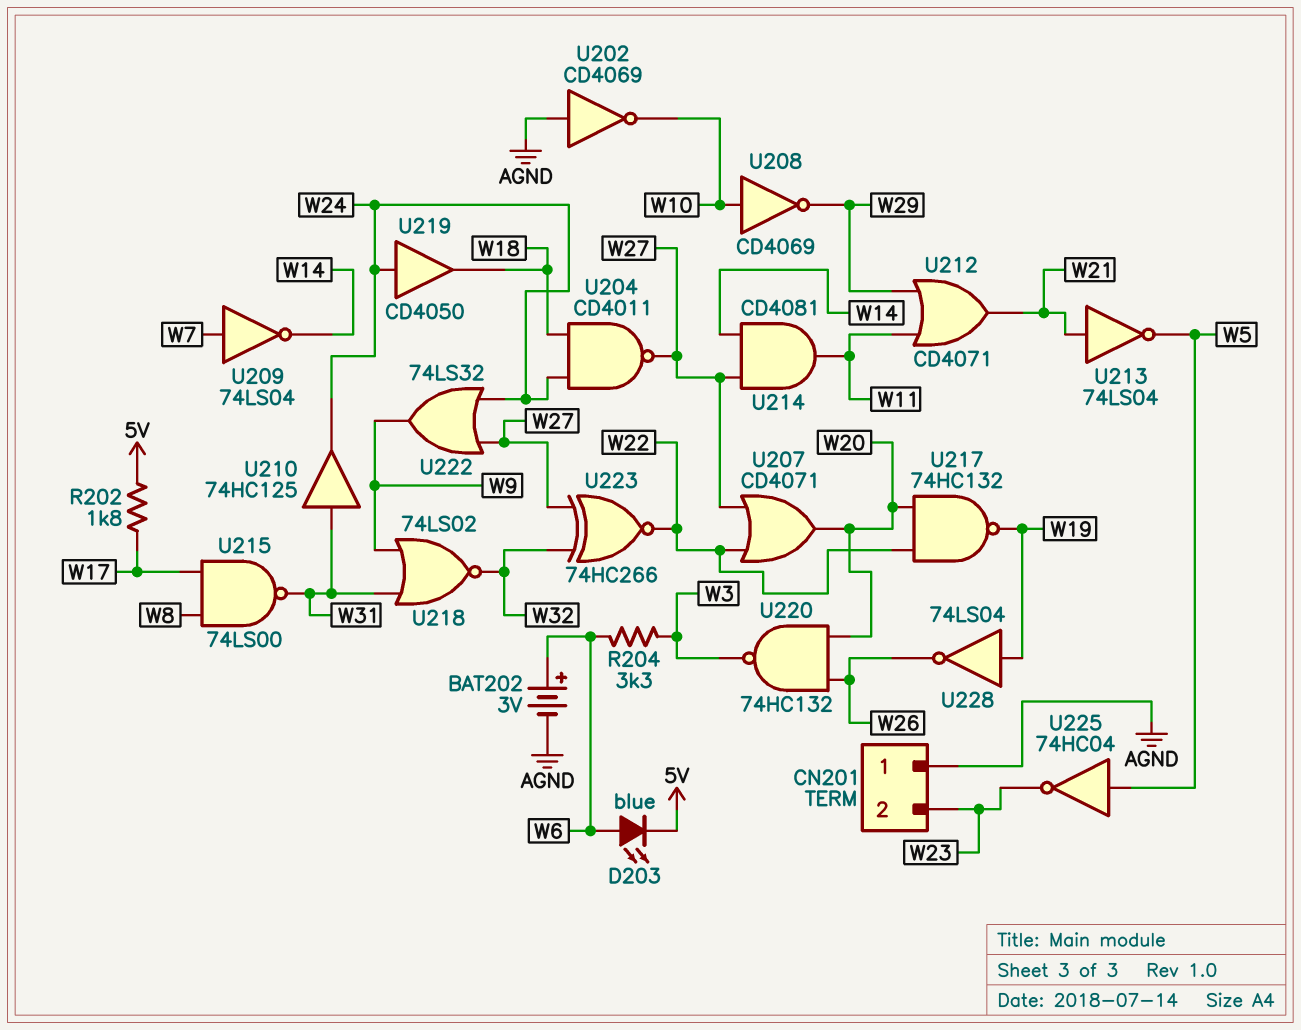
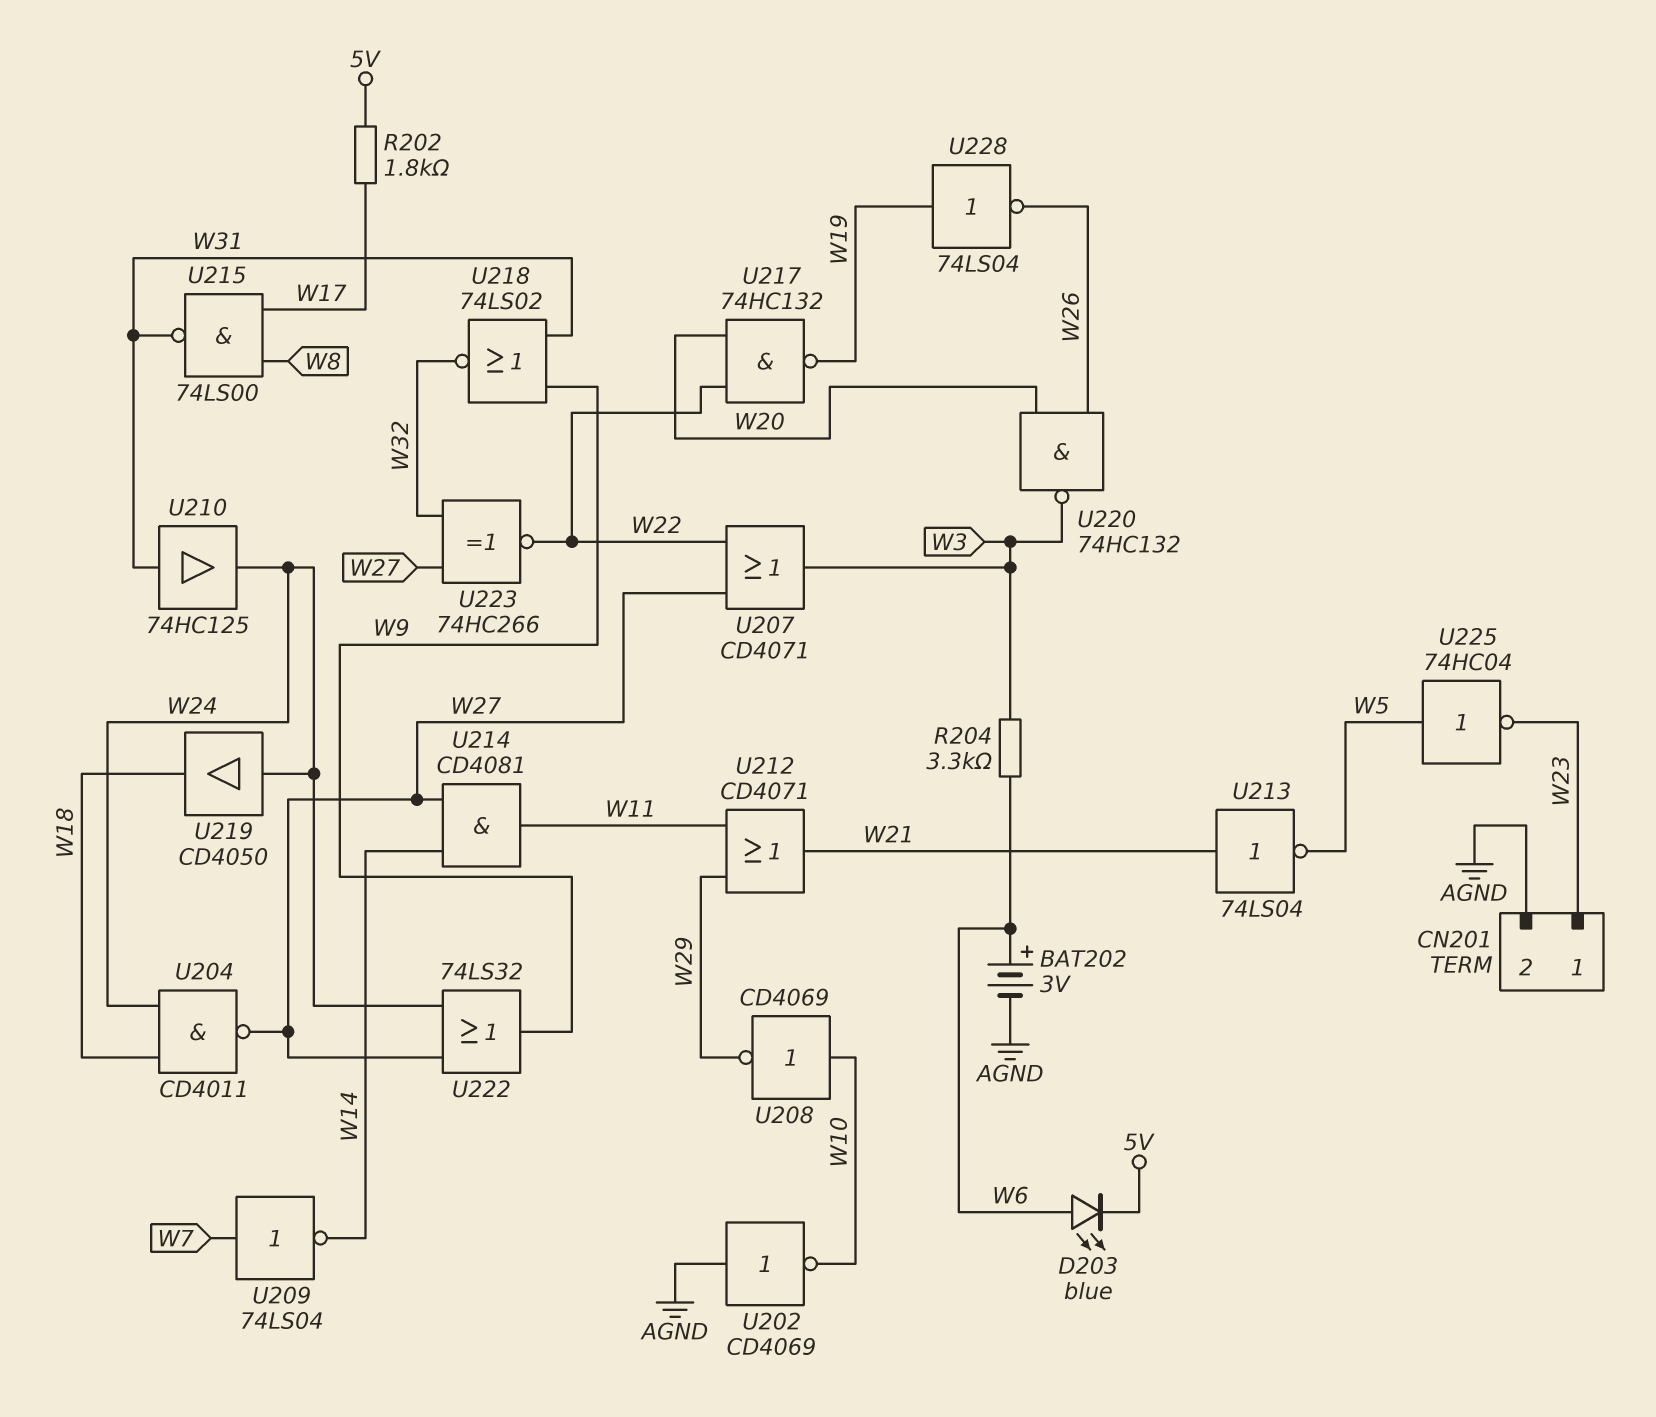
CN201 pin 1: AGND -> W23
CN201 pin 2: W23 -> AGND
U207: OR CD4071 (in W22, in W27, out W20) -> OR CD4071 (in W22, in W27, out W3)

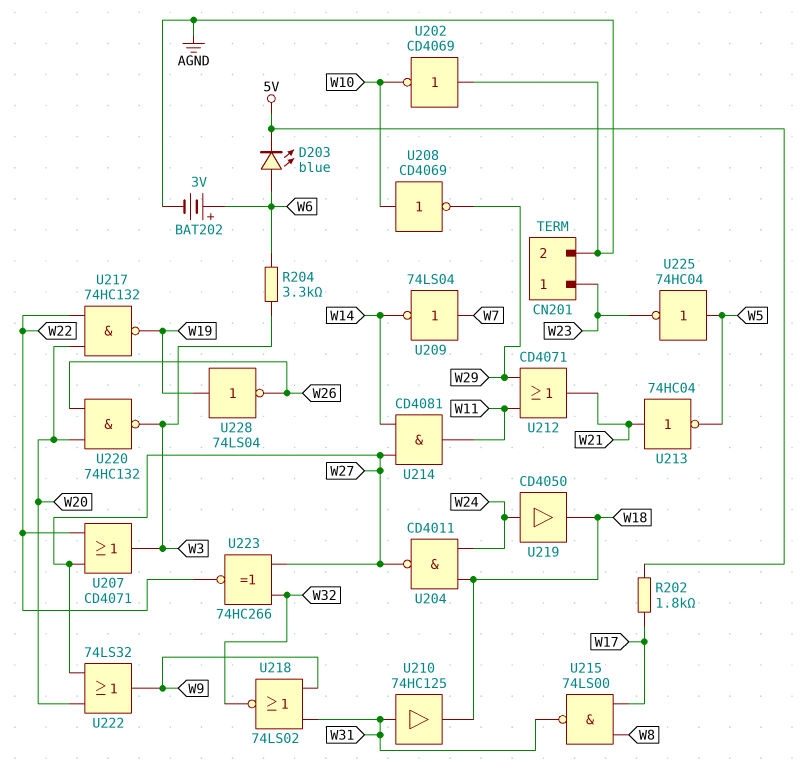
U210: buffer 74HC125 (in W31, out W24) -> buffer 74HC125 (in W31, out W18)
U213: NOT 74LS04 (in W21, out W5) -> NOT 74HC04 (in W21, out W5)
U222: OR 74LS32 (in W24, in W27, out W9) -> OR 74LS32 (in W20, in W27, out W9)

